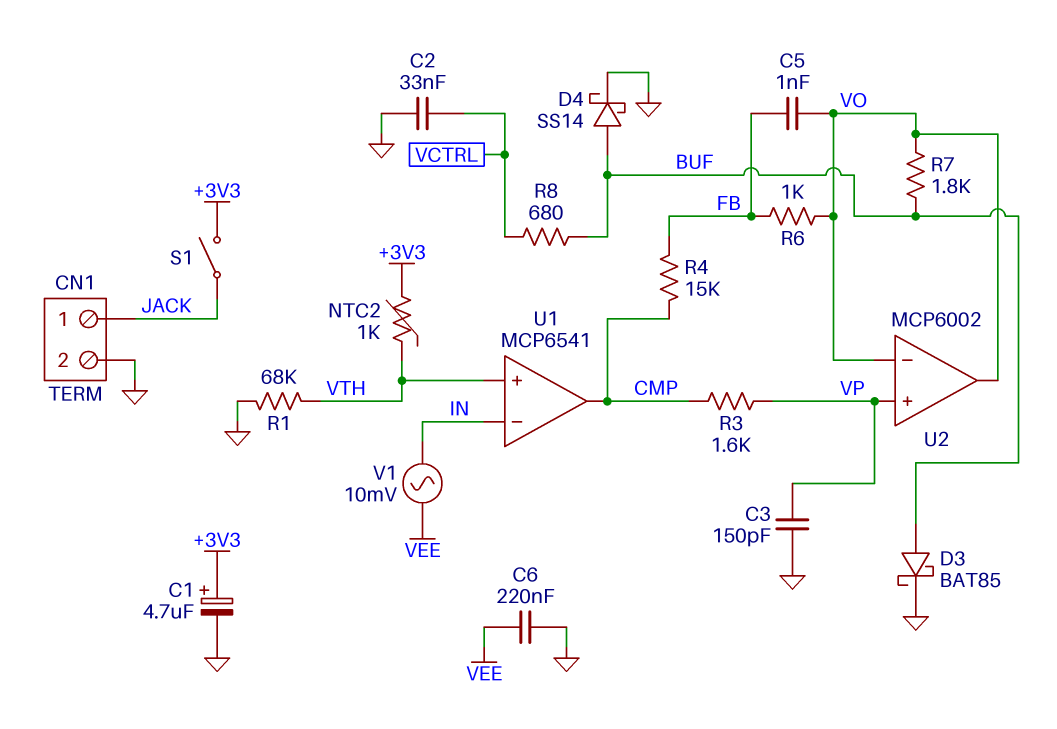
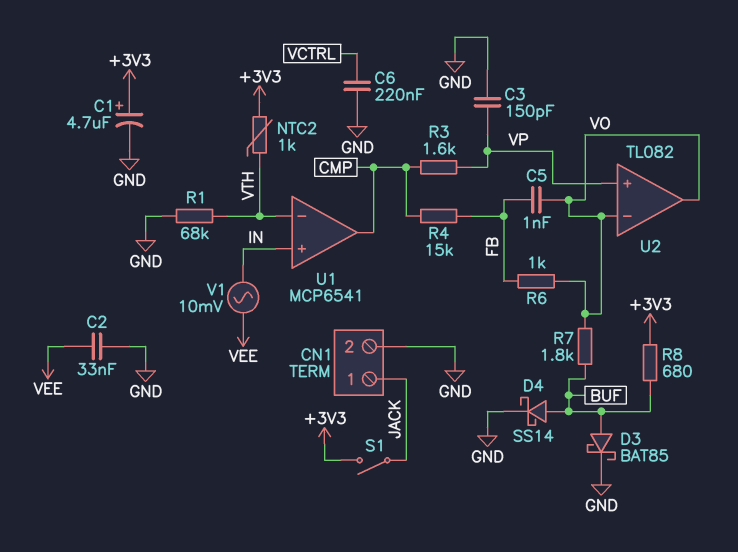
C2: 33nF (GND, VCTRL) -> 33nF (GND, VEE)
C6: 220nF (GND, VEE) -> 220nF (GND, VCTRL)
R8: 680 (BUF, VCTRL) -> 680 (+3V3, BUF)
U1 pin in+: VTH -> IN
U1 pin in-: IN -> VTH
U2: MCP6002 -> TL082

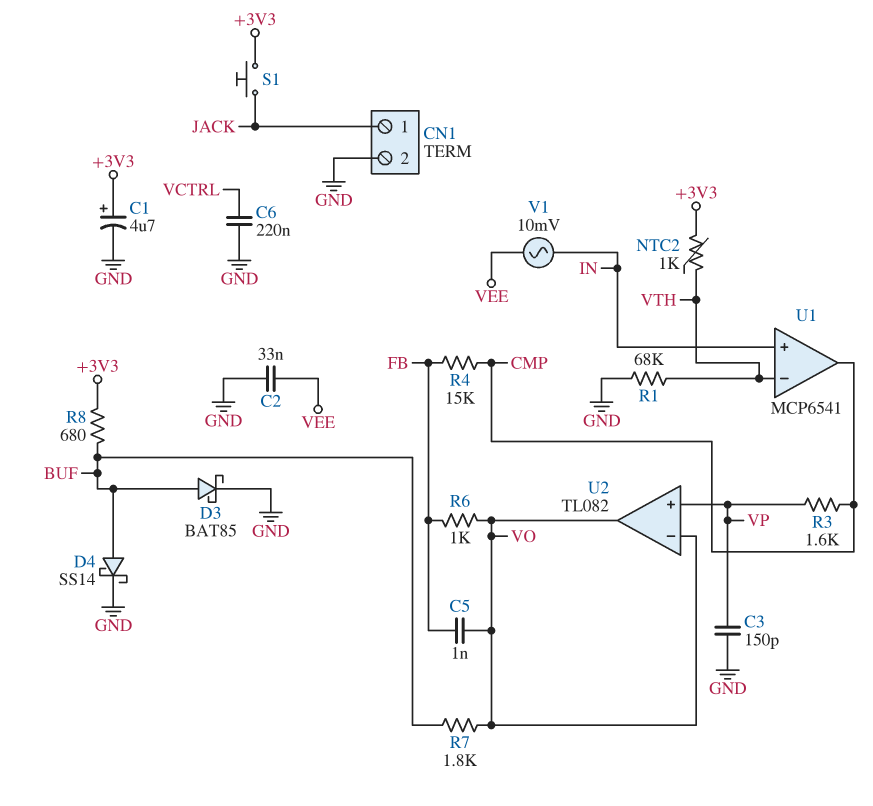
S1: switch (+3V3, JACK) -> button (+3V3, JACK)

